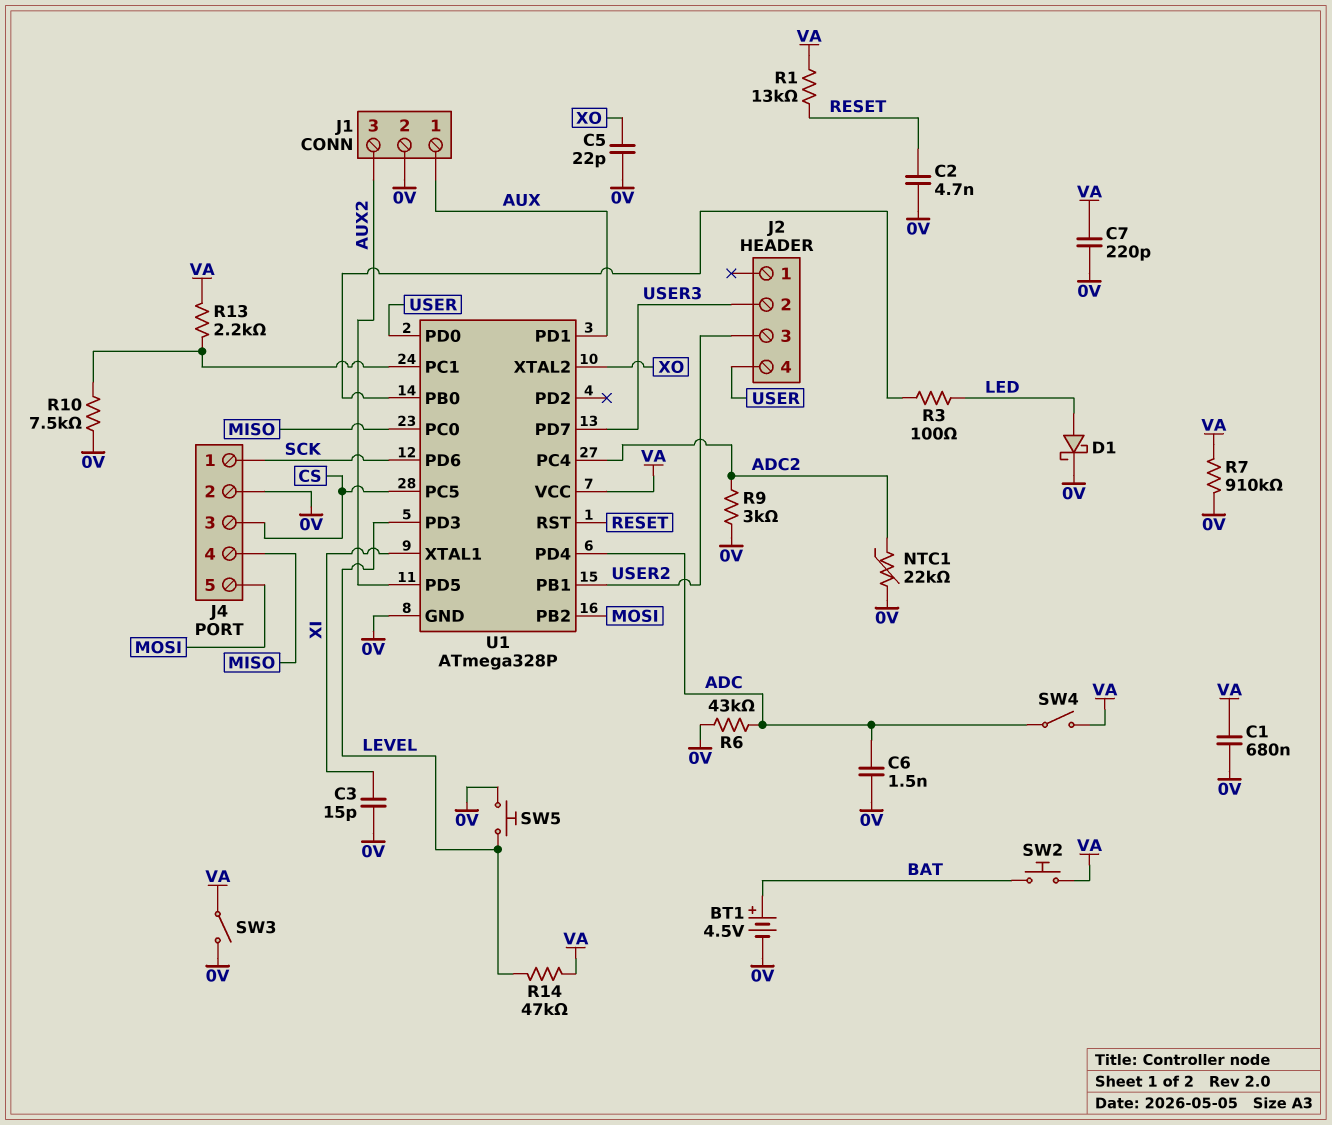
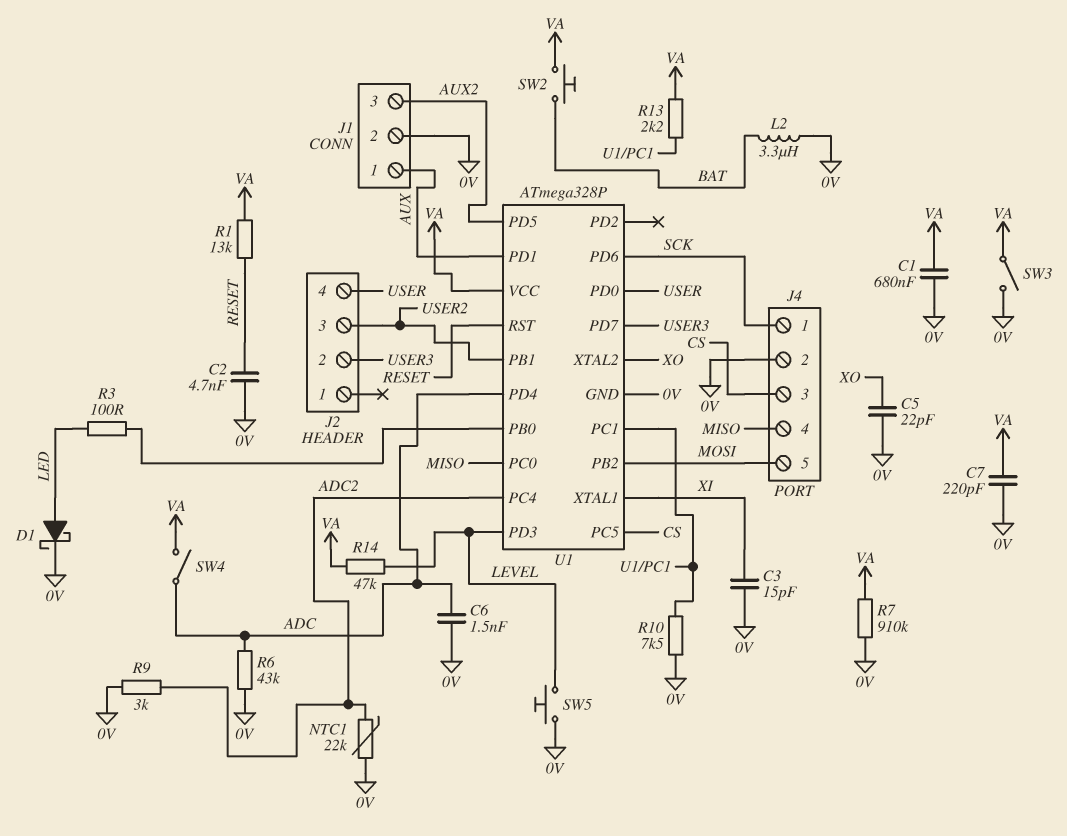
BT1: 4.5V (plus BAT, minus 0V) -> none
L2: none -> 3.3uH (0V, BAT)

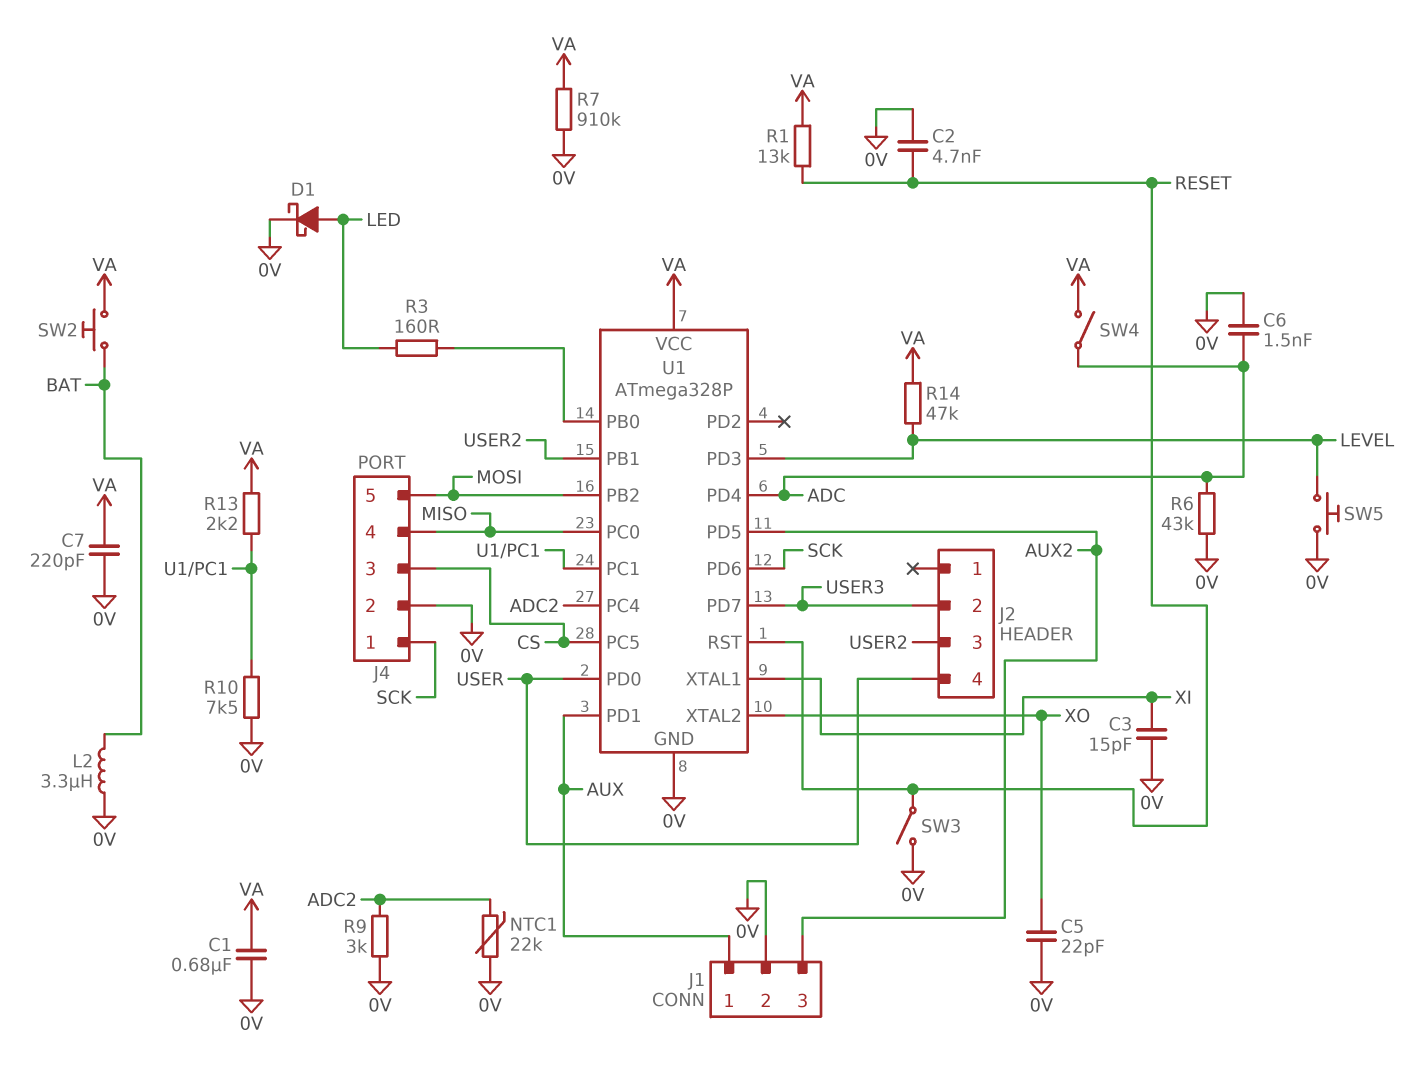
R3: 100 (LED, U1/PB0) -> 160 (LED, U1/PB0)
SW3: switch (0V, VA) -> switch (0V, RESET)

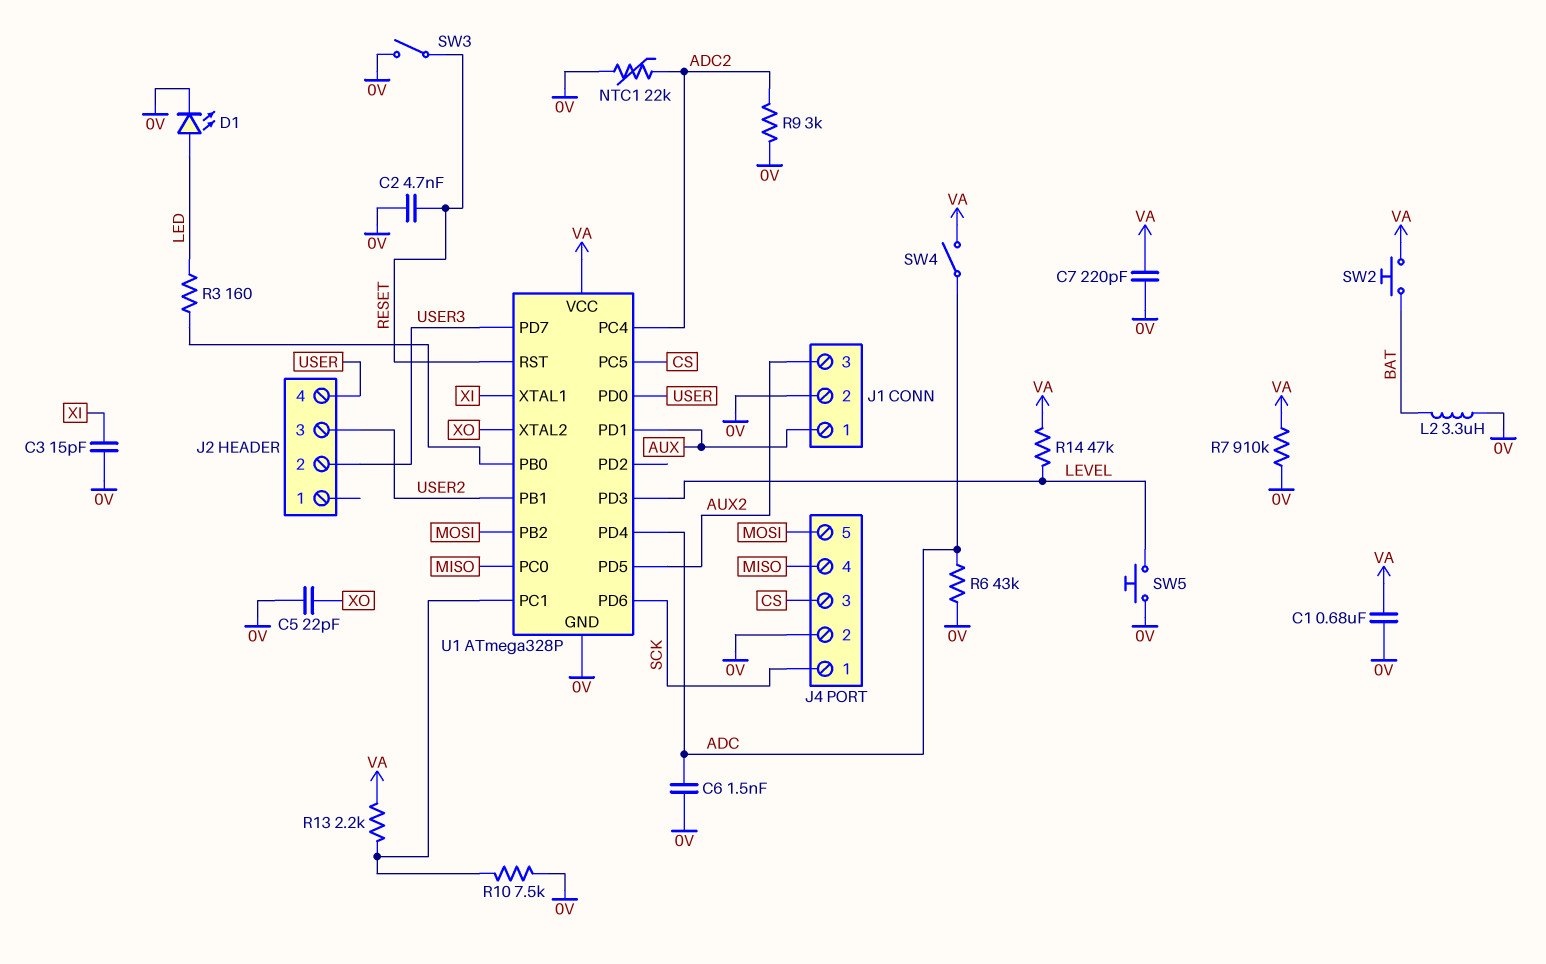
D1: schottky (A LED, K 0V) -> LED (A LED, K 0V)
R1: 13k (RESET, VA) -> none

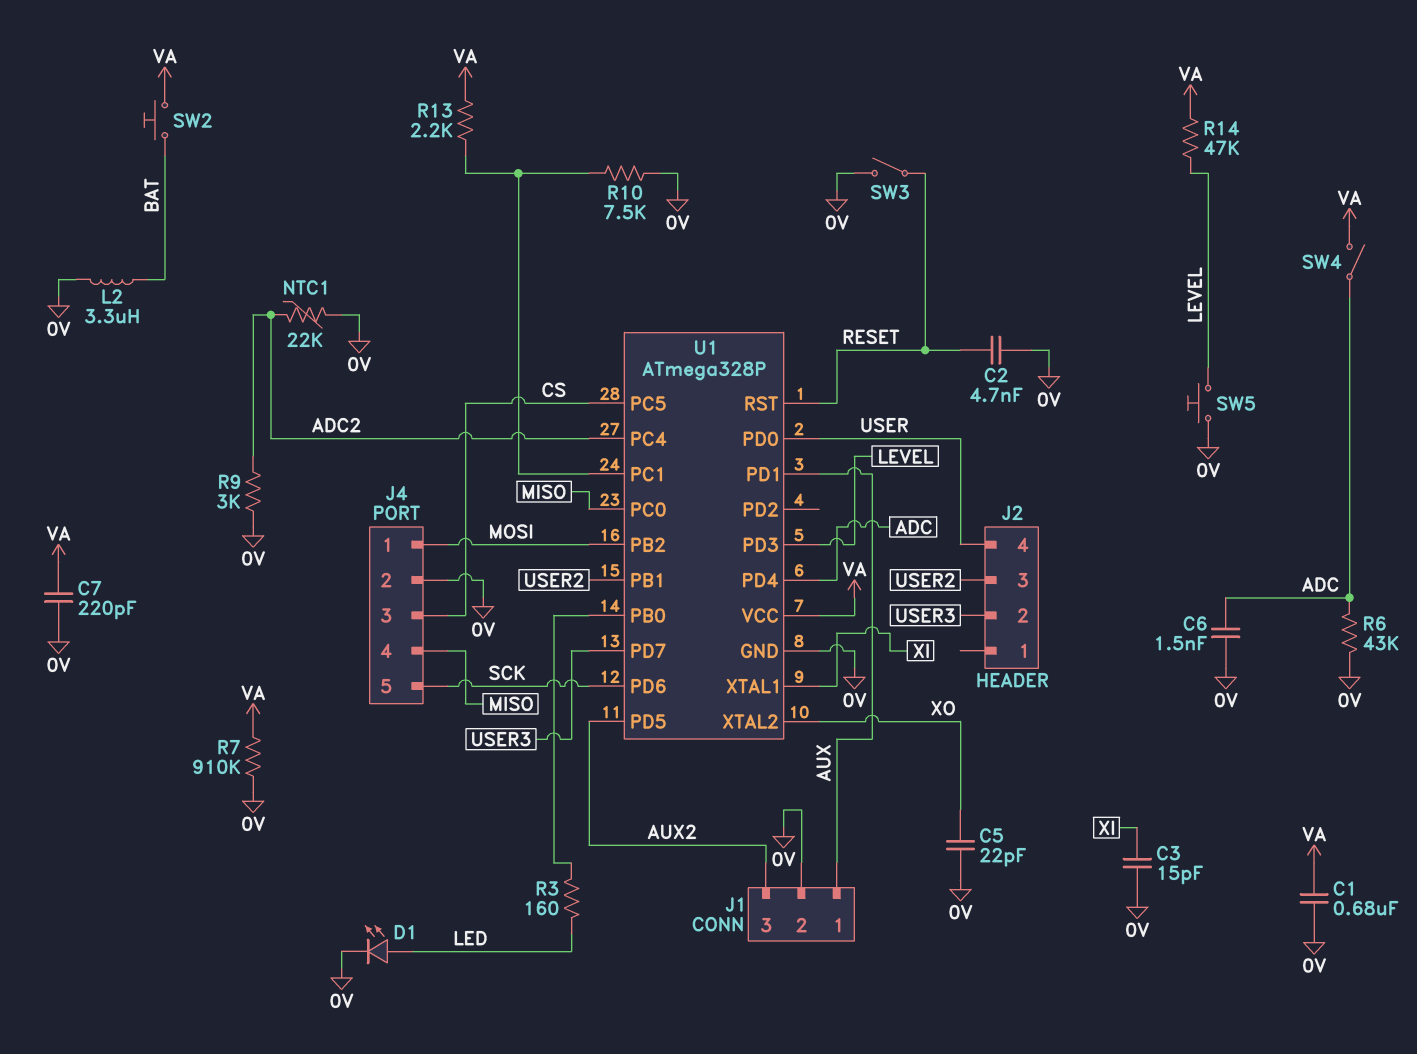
J4 pin 1: SCK -> MOSI
J4 pin 5: MOSI -> SCK

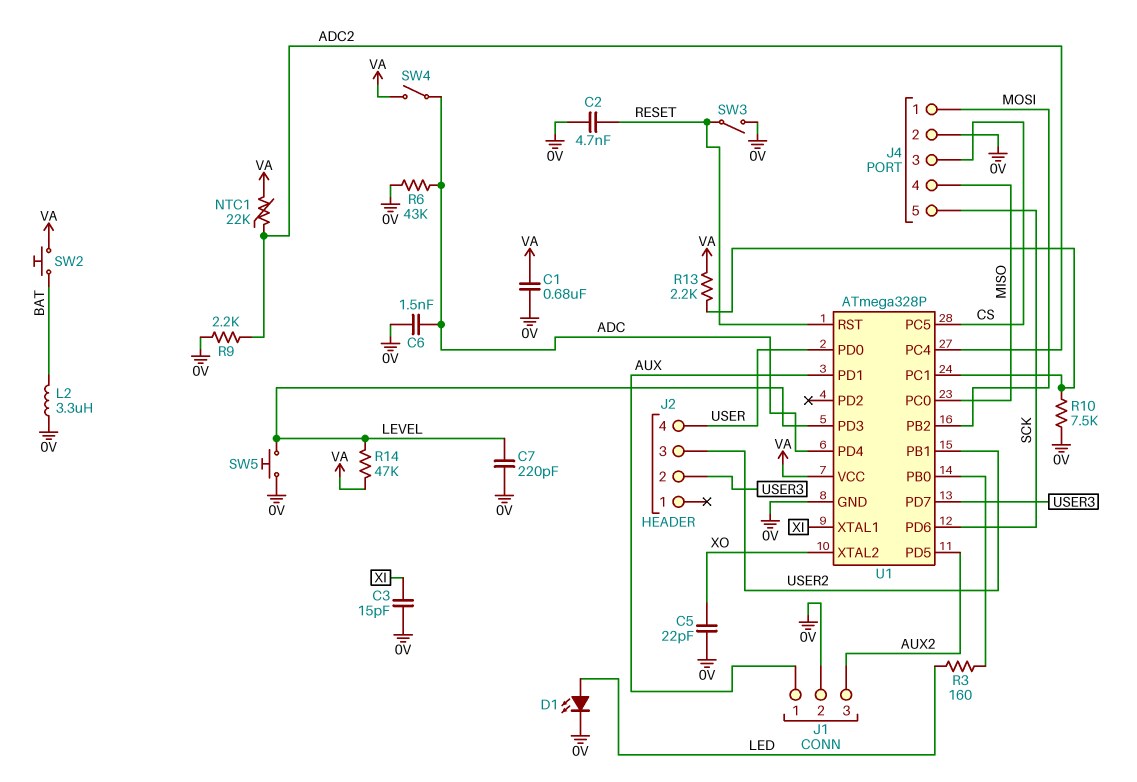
C7: 220pF (0V, VA) -> 220pF (0V, LEVEL)
NTC1: 22k (0V, ADC2) -> 22k (ADC2, VA)
R7: 910k (0V, VA) -> none
R9: 3k (0V, ADC2) -> 2.2k (0V, ADC2)

